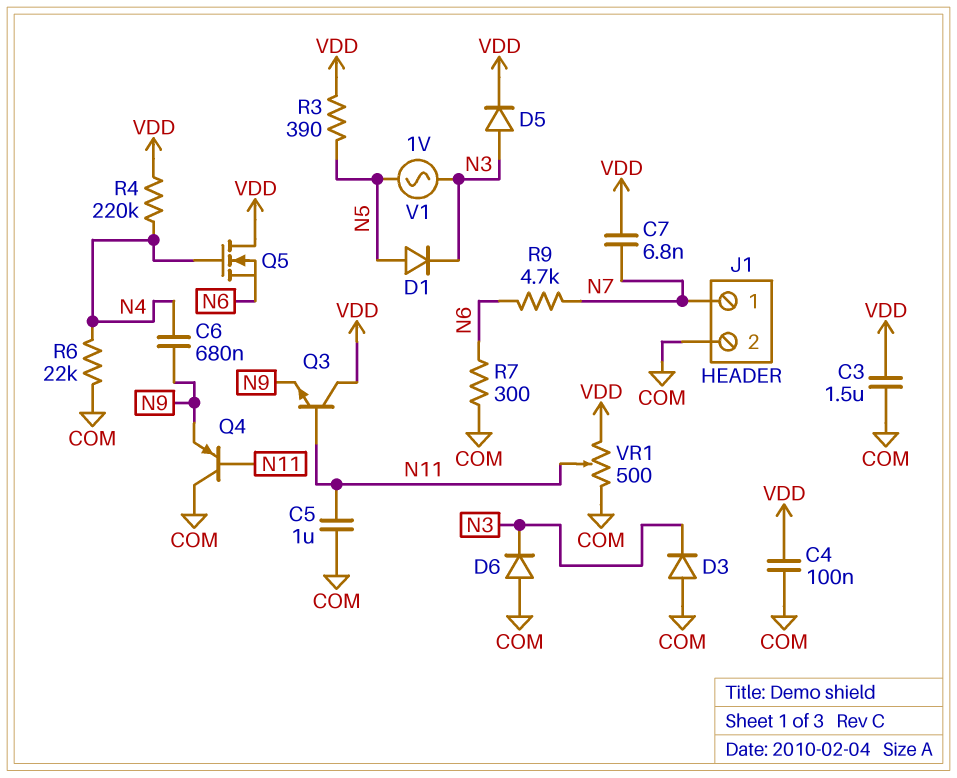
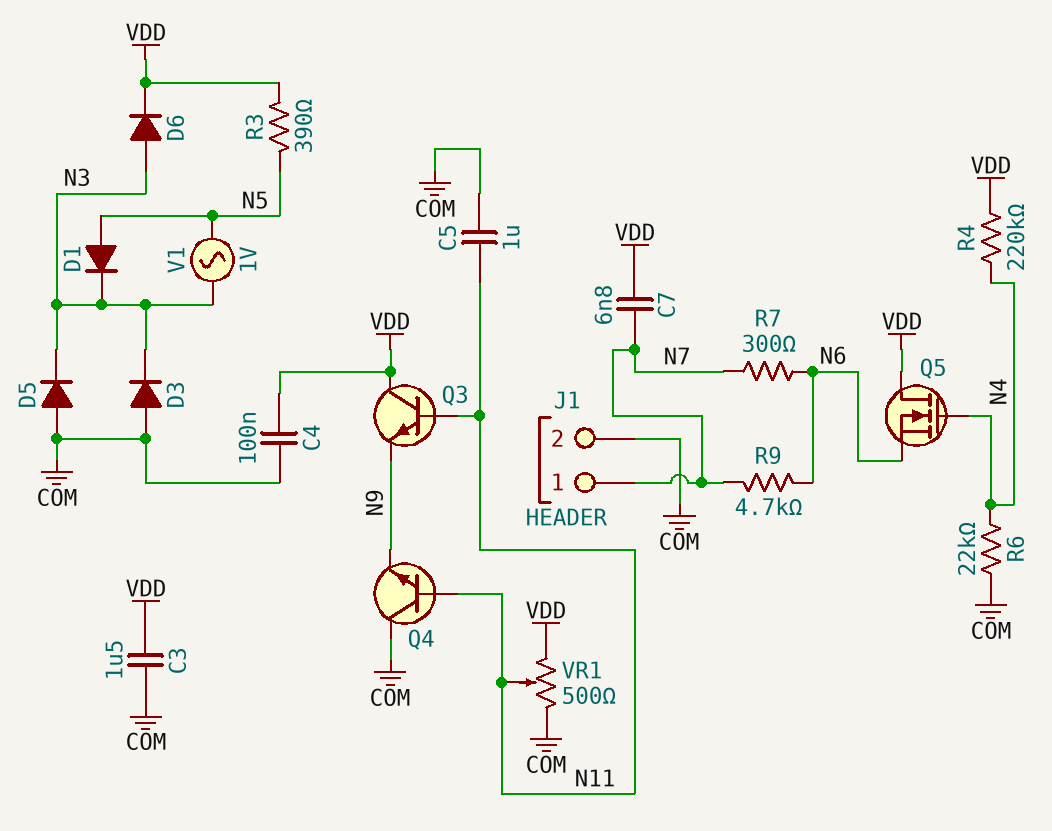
C6: 680nF (N4, N9) -> none
D5: diode (A N3, K VDD) -> diode (A COM, K N3)
D6: diode (A COM, K N3) -> diode (A N3, K VDD)
Q4: PNP (B N11, C COM, E N9) -> NPN (B N11, C COM, E N9)
R7: 300 (COM, N6) -> 300 (N6, N7)

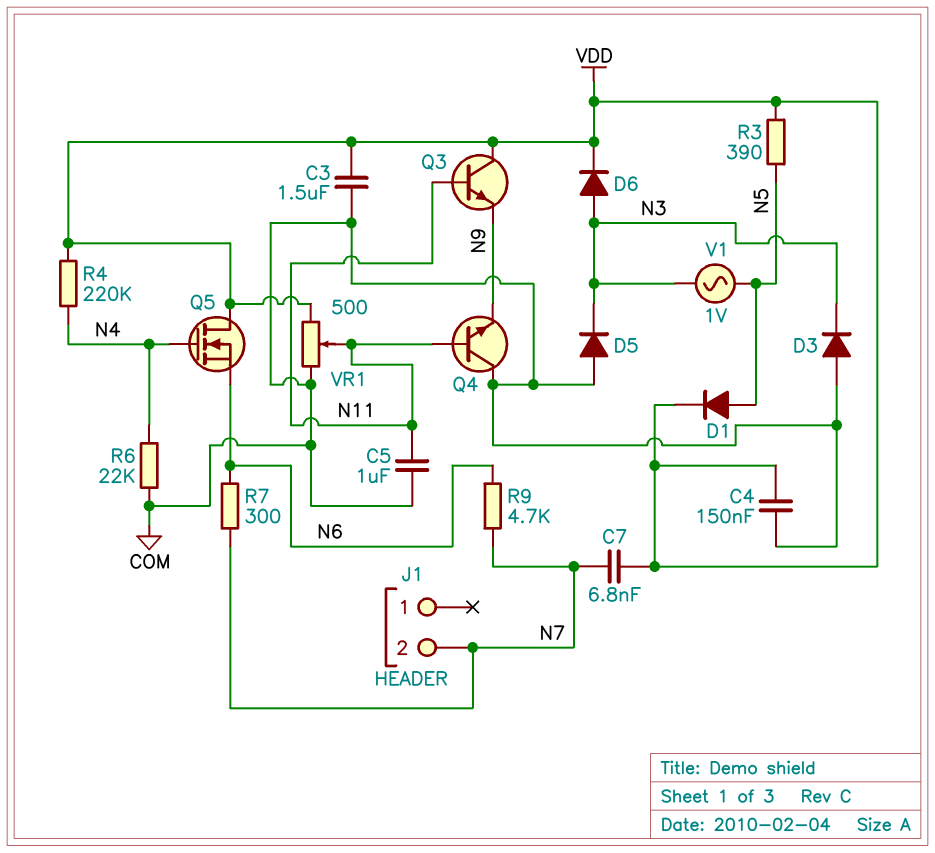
C4: 100nF (COM, VDD) -> 150nF (COM, VDD)
D1: diode (A N5, K N3) -> diode (A N5, K VDD)
J1 pin 1: N7 -> none
J1 pin 2: COM -> N7

